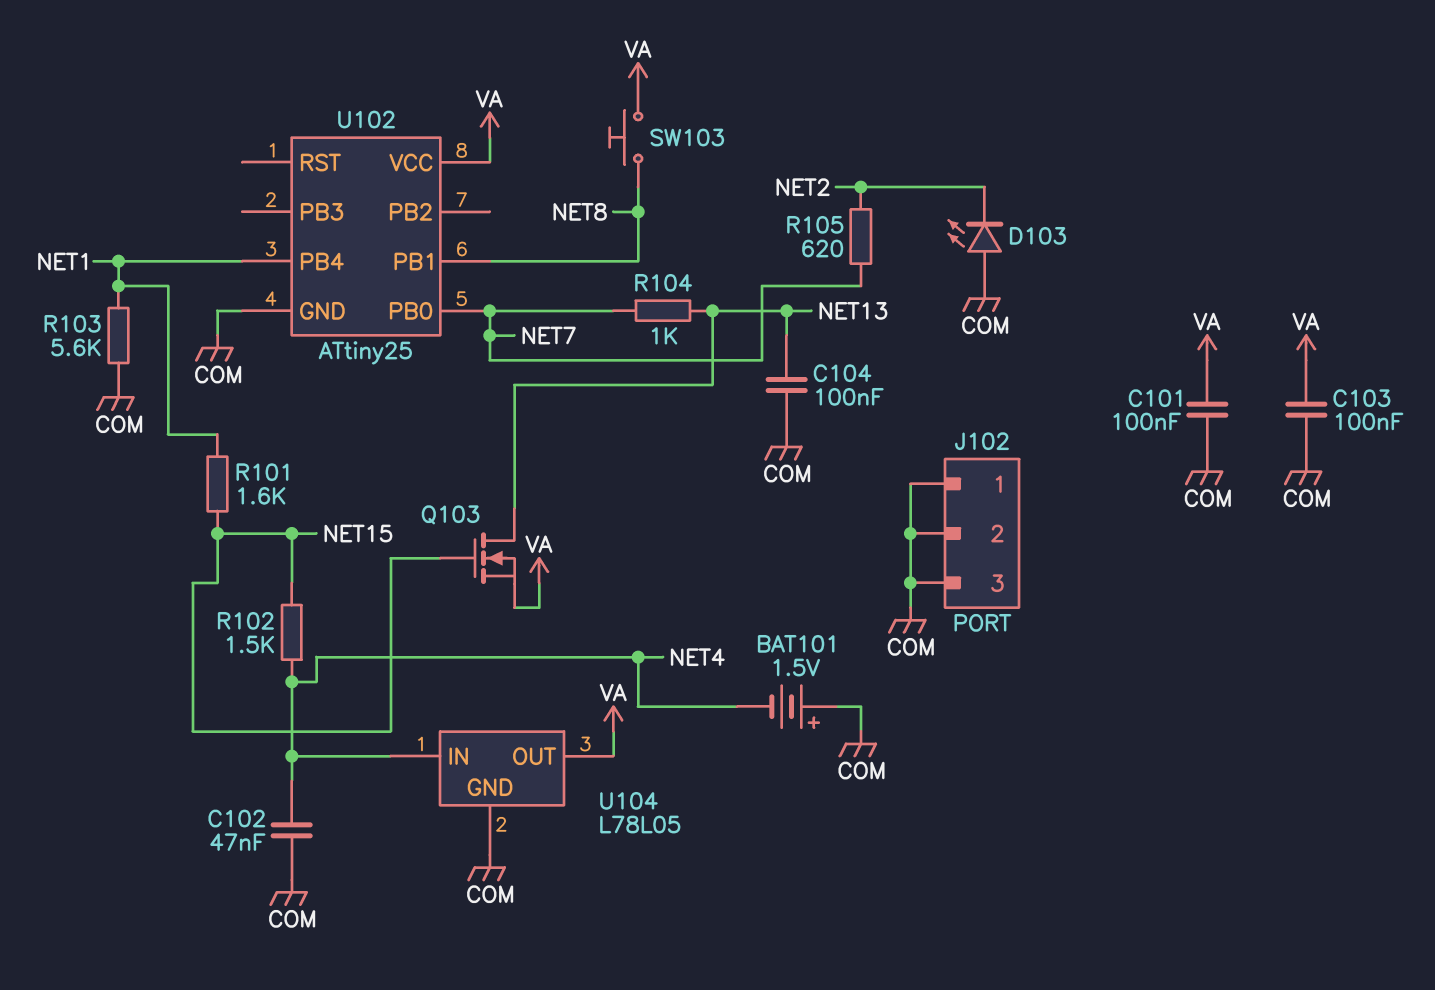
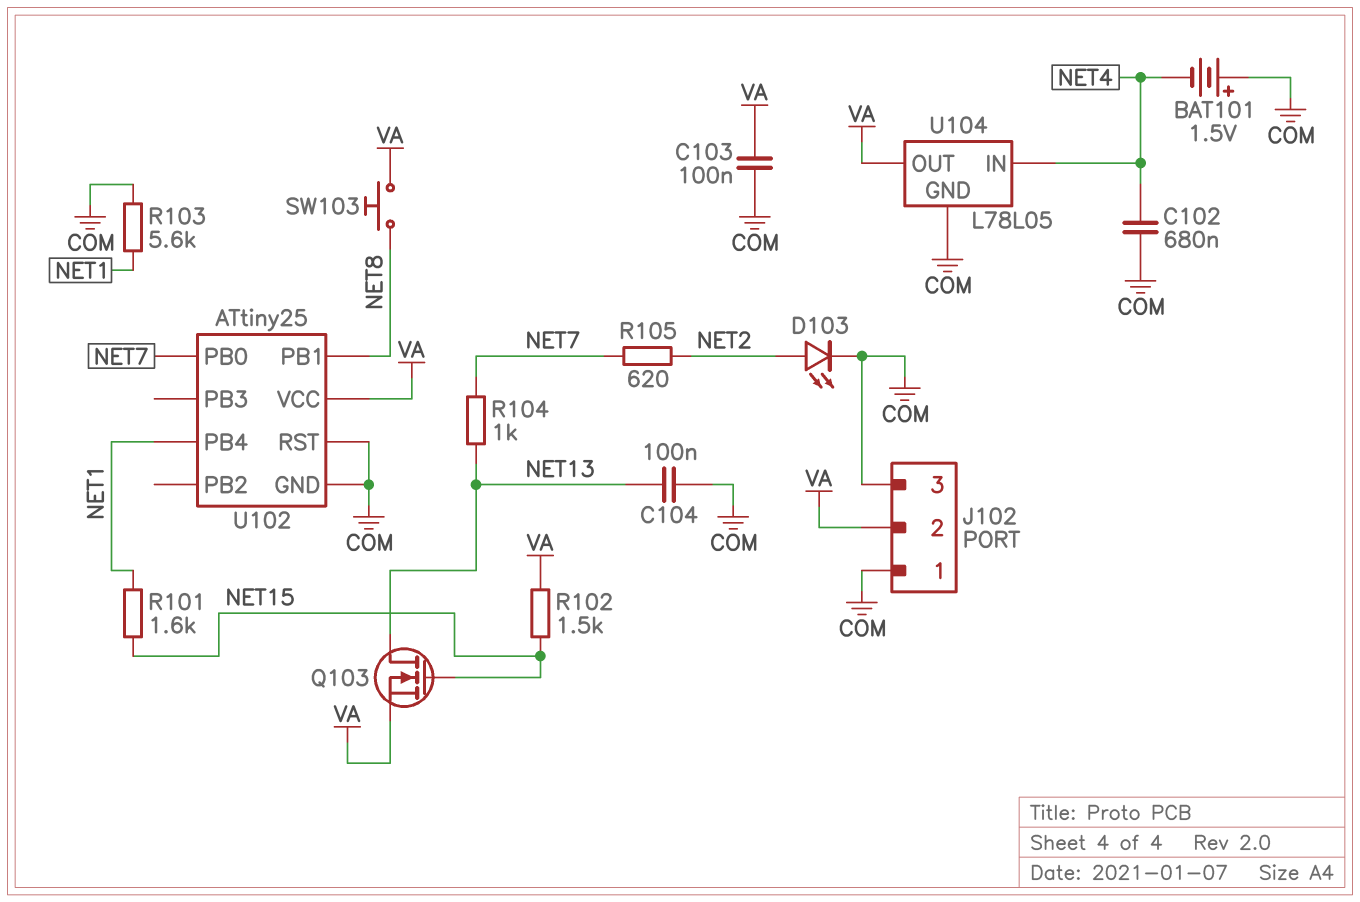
C101: 100nF (COM, VA) -> none
C102: 47nF (COM, NET4) -> 680nF (COM, NET4)
D103: LED (A COM, K NET2) -> LED (A NET2, K COM)
J102 pin 2: COM -> VA
R102: 1.5k (NET4, NET15) -> 1.5k (NET15, VA)
U102 pin RST: none -> COM

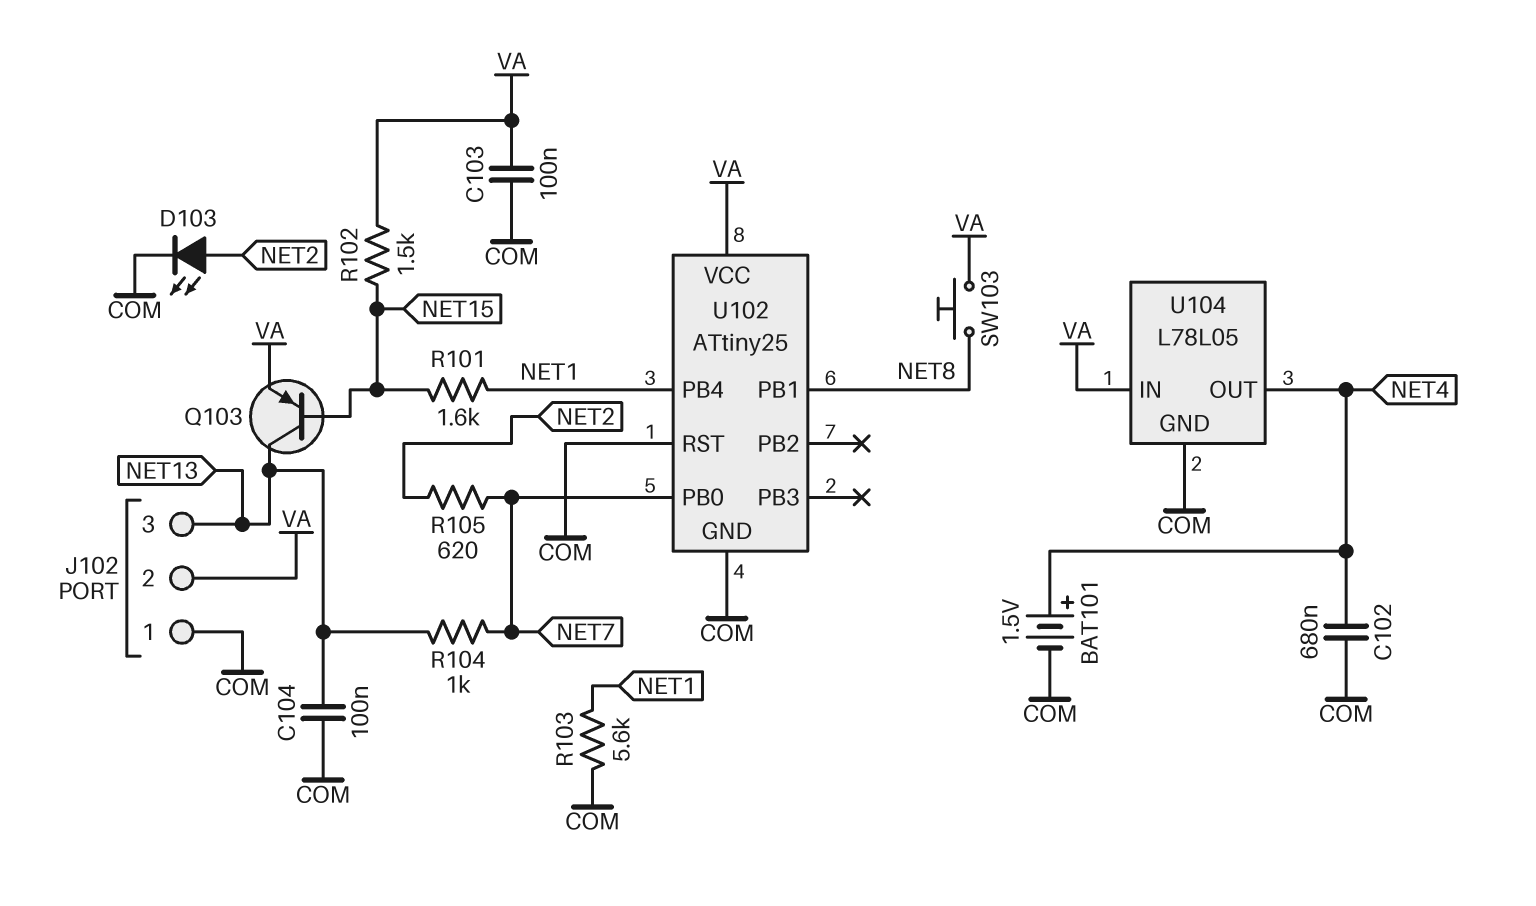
BAT101: 1.5V (plus COM, minus NET4) -> 1.5V (plus NET4, minus COM)
J102 pin 3: COM -> NET13
Q103: NMOS (G NET15, D NET13, S VA) -> PNP (B NET15, C NET13, E VA)
U104 pin IN: NET4 -> VA
U104 pin OUT: VA -> NET4

